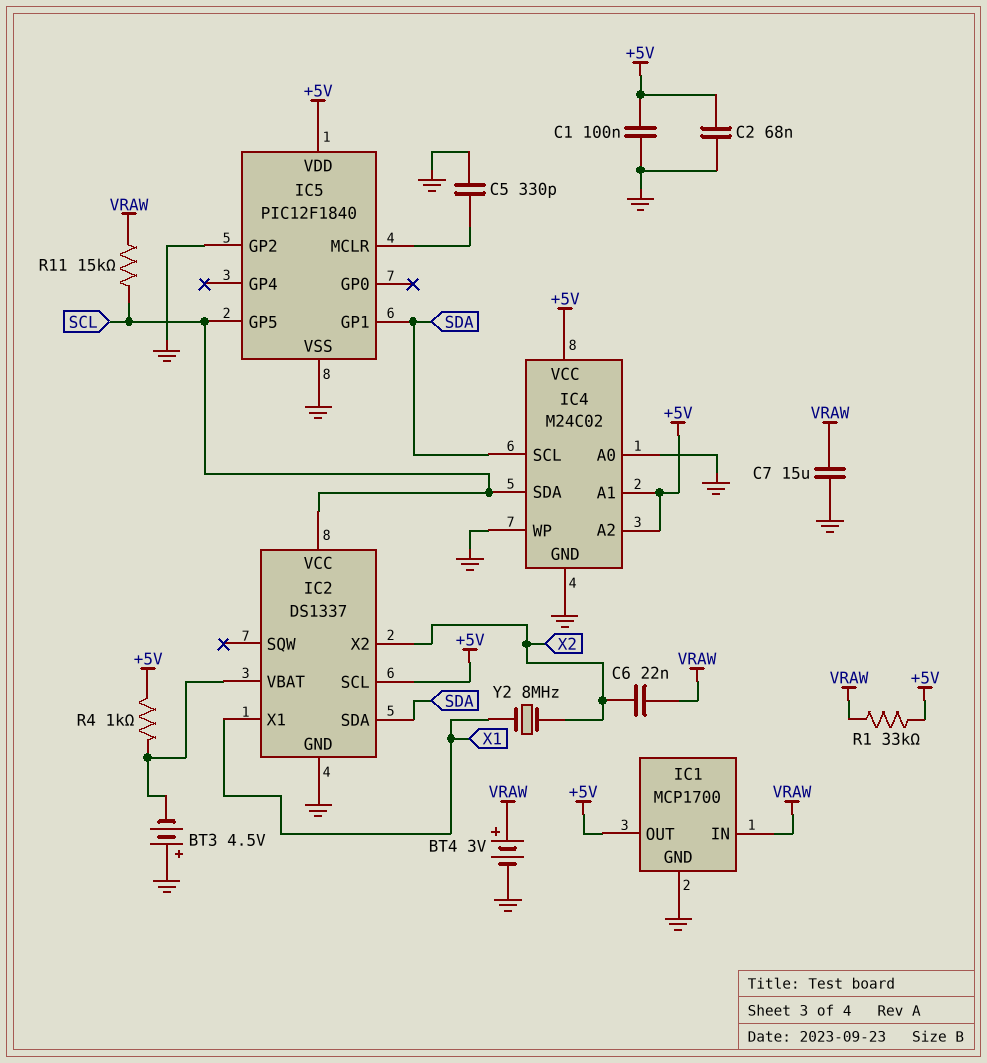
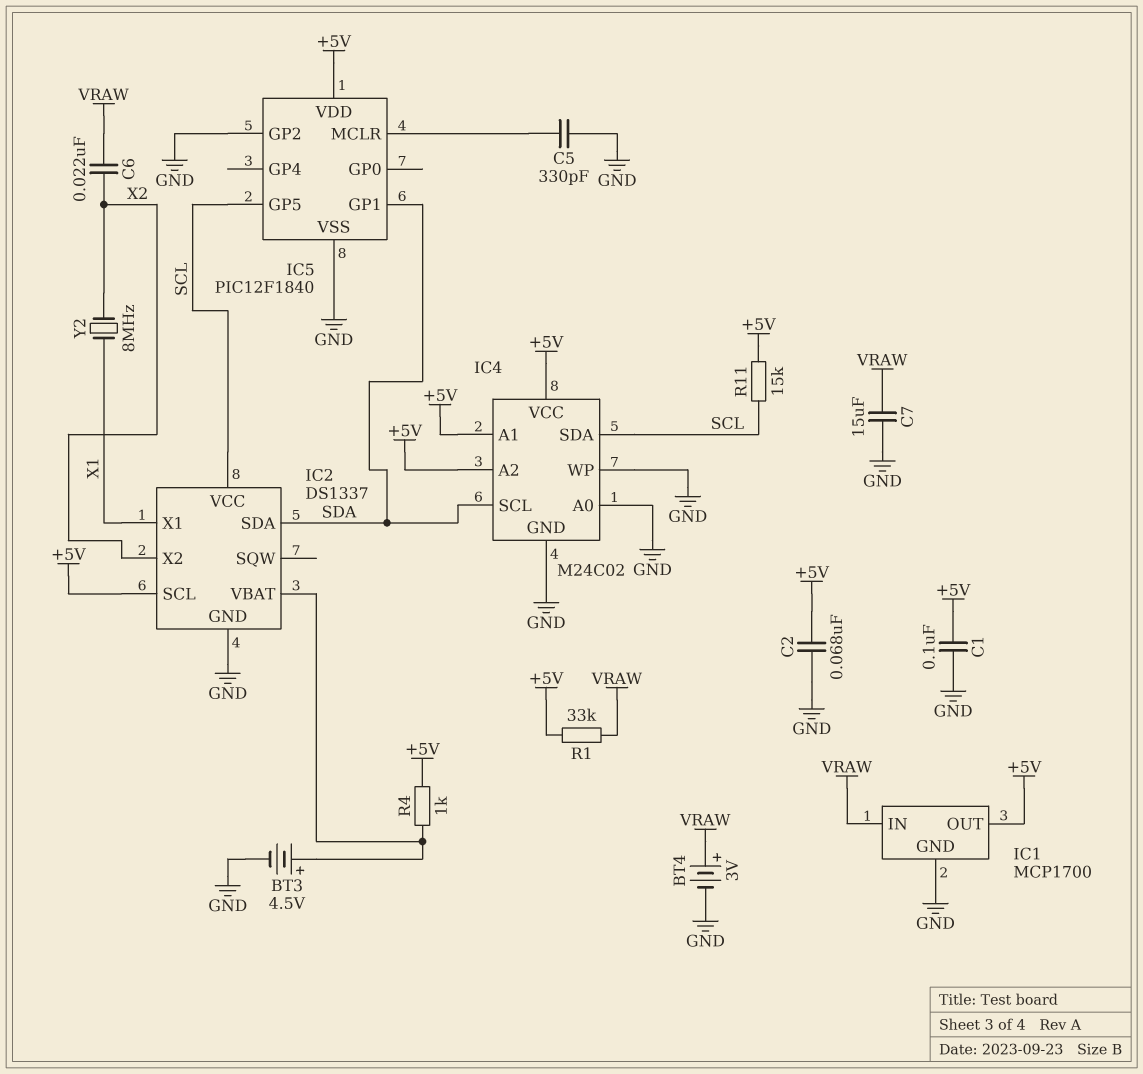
BT3: 4.5V (plus GND, minus IC2/VBAT) -> 4.5V (plus IC2/VBAT, minus GND)
R11: 15k (SCL, VRAW) -> 15k (+5V, SCL)

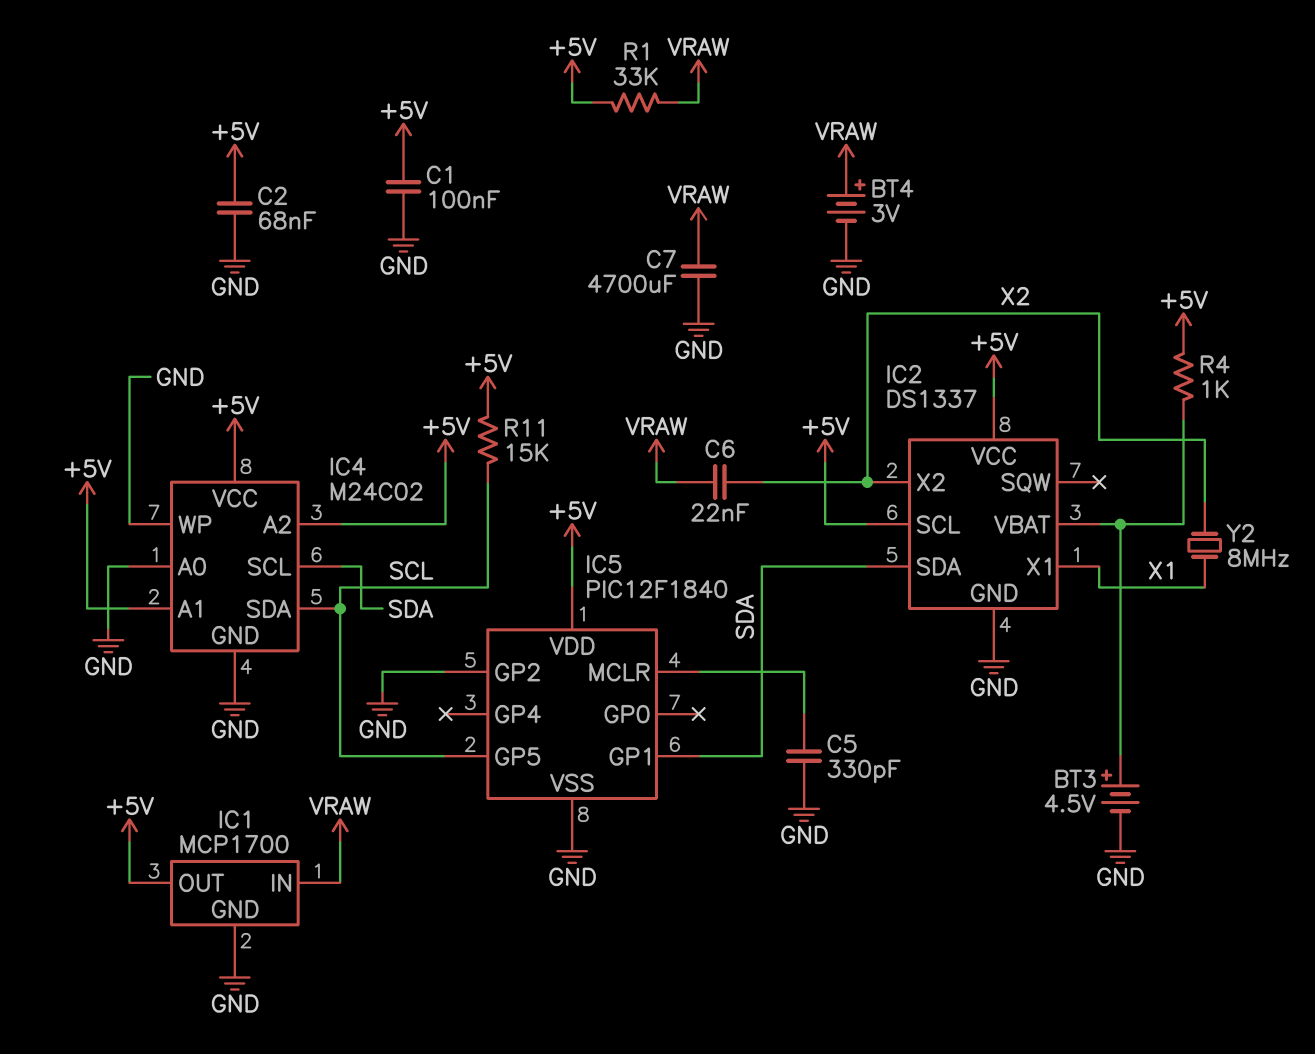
C7: 15uF (GND, VRAW) -> 4700uF (GND, VRAW)
IC2 pin VCC: SCL -> +5V

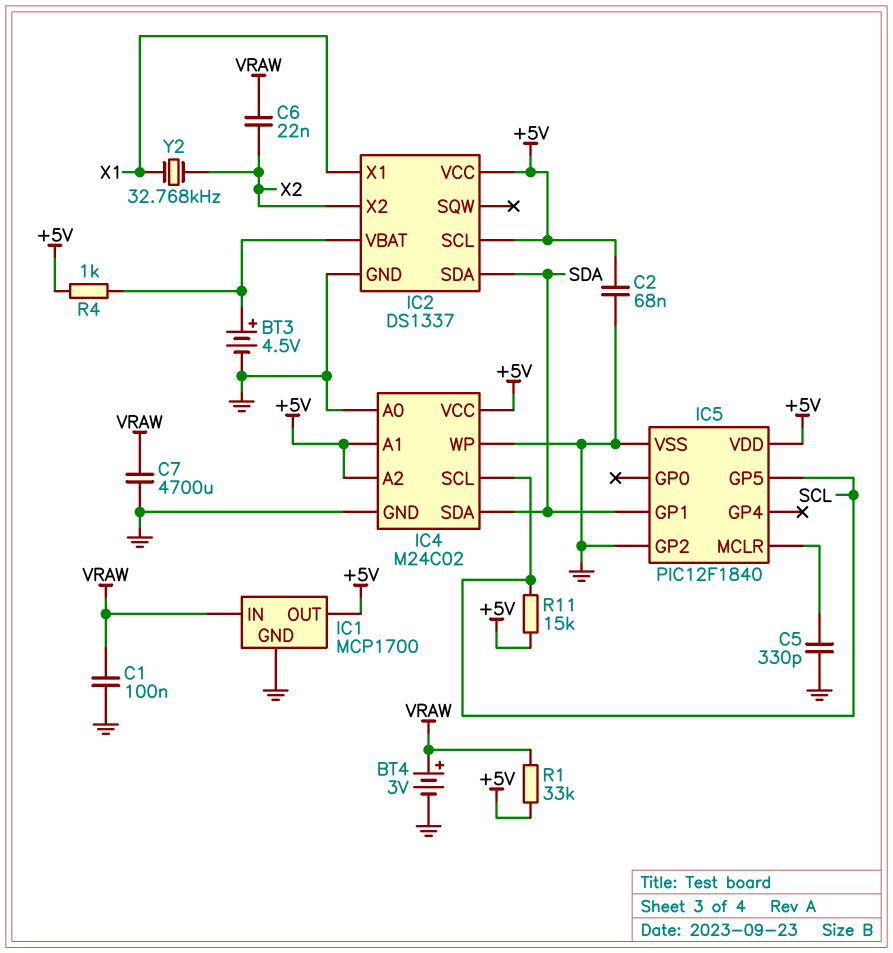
C1: 100nF (+5V, GND) -> 100nF (GND, VRAW)
IC4 pin SCL: SDA -> SCL
IC4 pin SDA: SCL -> SDA
Y2: 8MHz (X1, X2) -> 32.768kHz (X1, X2)

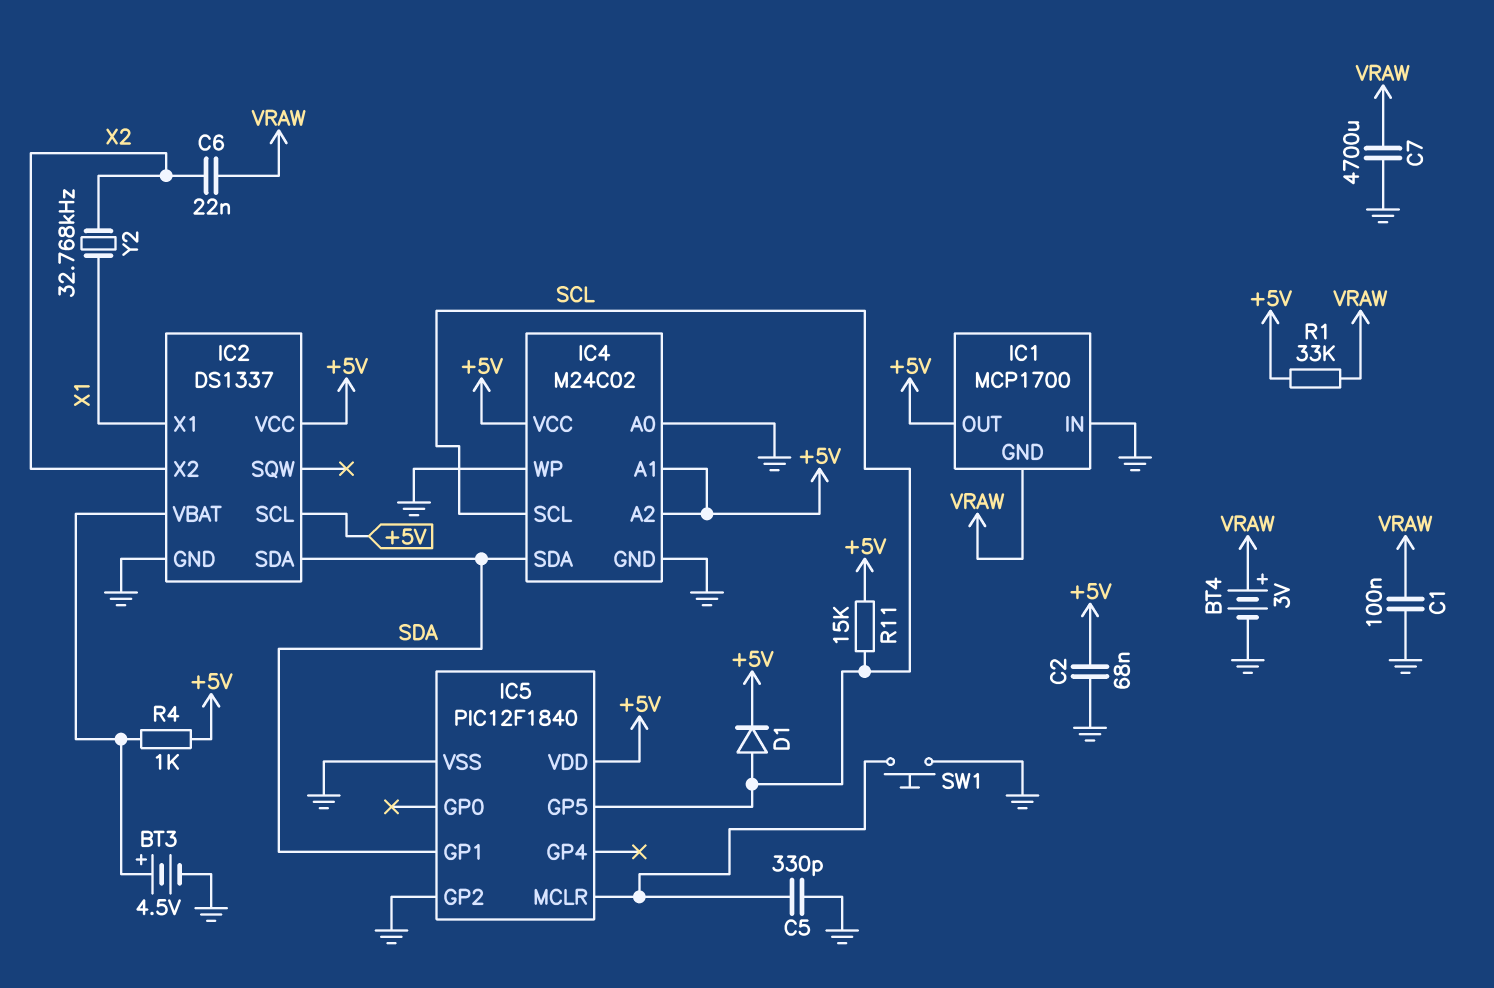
D1: none -> diode (A SCL, K +5V)
IC1 pin GND: GND -> VRAW
IC1 pin IN: VRAW -> GND
SW1: none -> button (GND, IC5/MCLR)

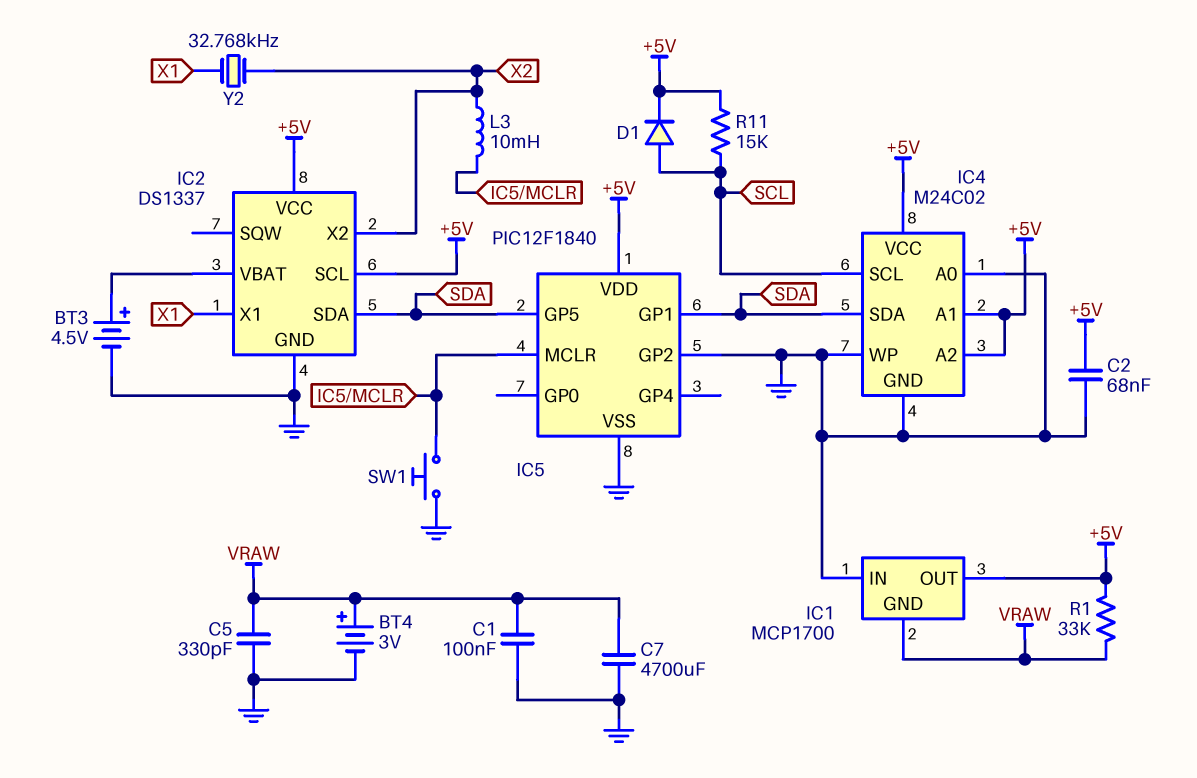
C5: 330pF (GND, IC5/MCLR) -> 330pF (GND, VRAW)
C6: 22nF (VRAW, X2) -> none
IC5 pin GP5: SCL -> SDA
L3: none -> 10mH (IC5/MCLR, X2)
R4: 1k (+5V, IC2/VBAT) -> none

